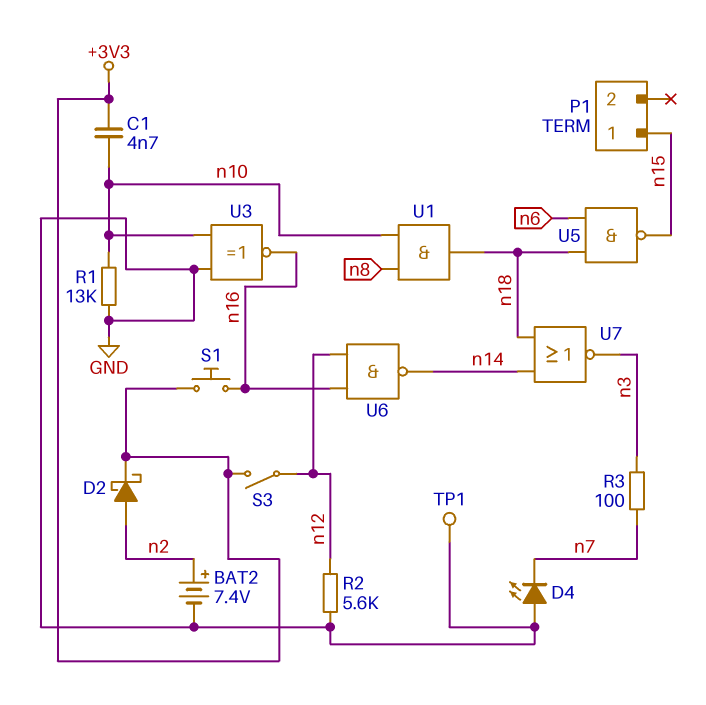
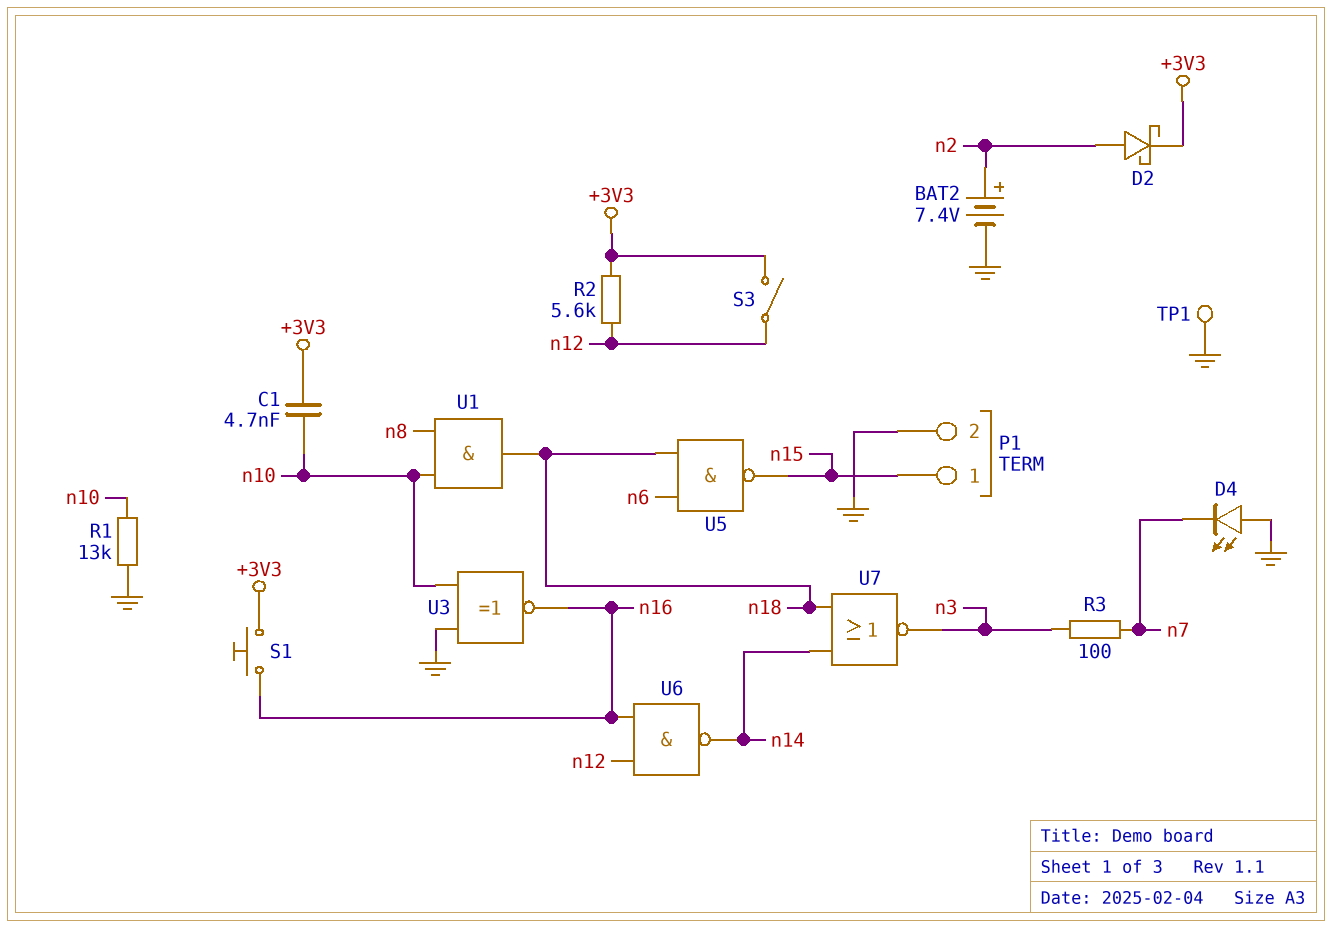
P1 pin 2: none -> GND
R2: 5.6k (GND, n12) -> 5.6k (+3V3, n12)

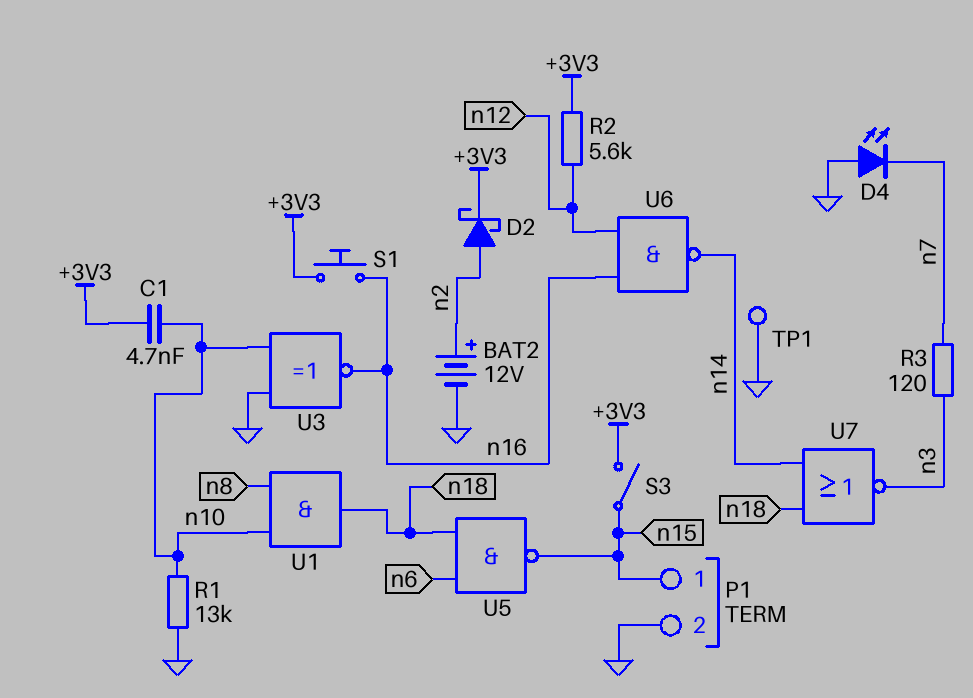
BAT2: 7.4V (plus n2, minus GND) -> 12V (plus n2, minus GND)
R3: 100 (n3, n7) -> 120 (n3, n7)
S3: switch (+3V3, n12) -> switch (+3V3, n15)

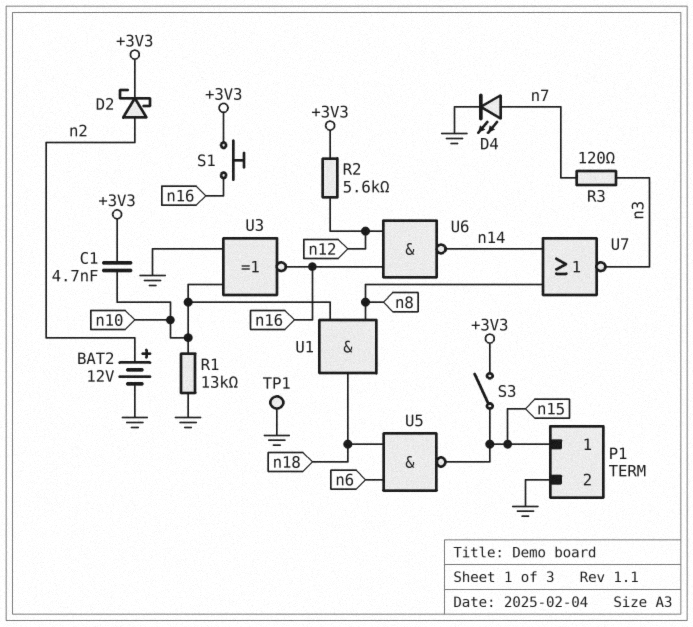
D4: LED (A GND, K n7) -> LED (A n7, K GND)
U7: NOR (in n14, in n18, out n3) -> NOR (in n8, in n14, out n3)

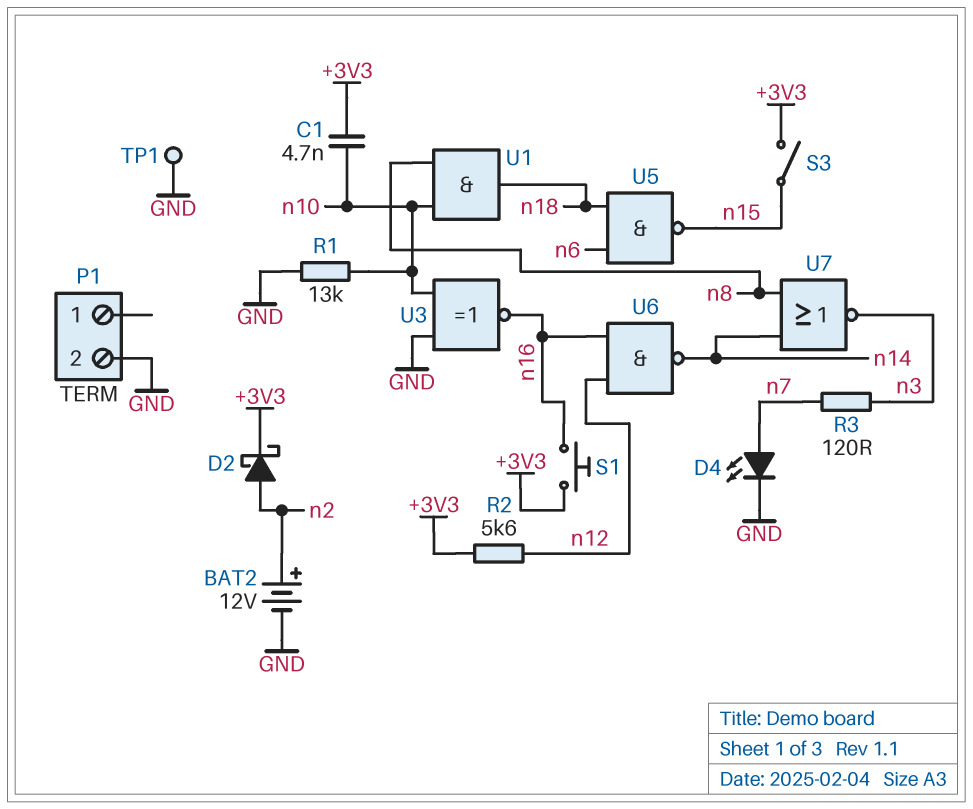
P1 pin 1: n15 -> none

